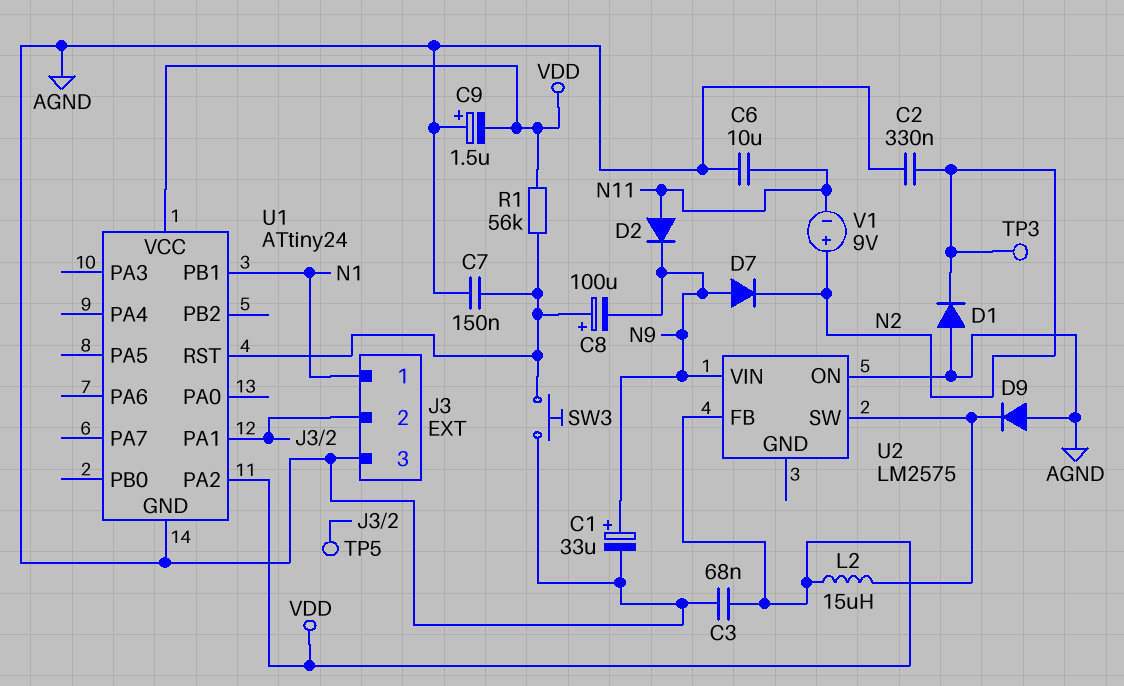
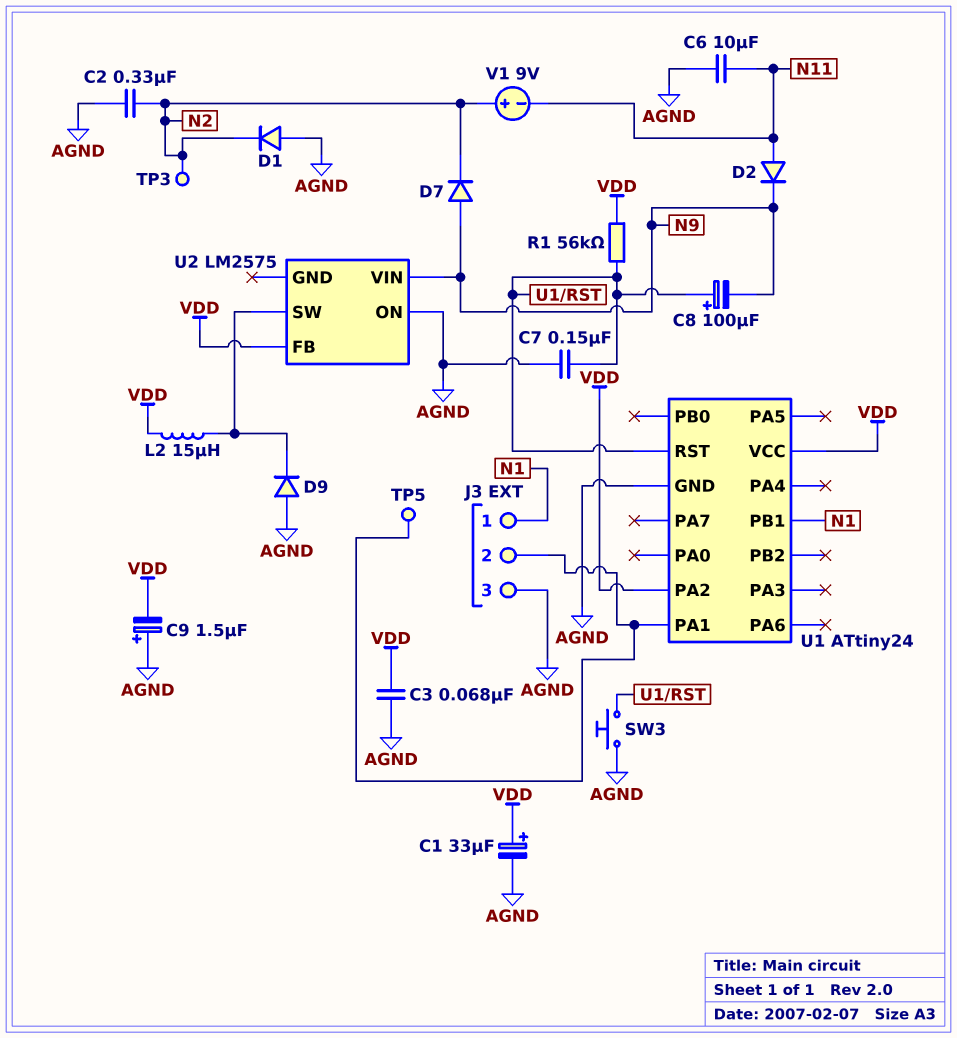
C1: 33uF (plus N9, minus AGND) -> 33uF (plus VDD, minus AGND)

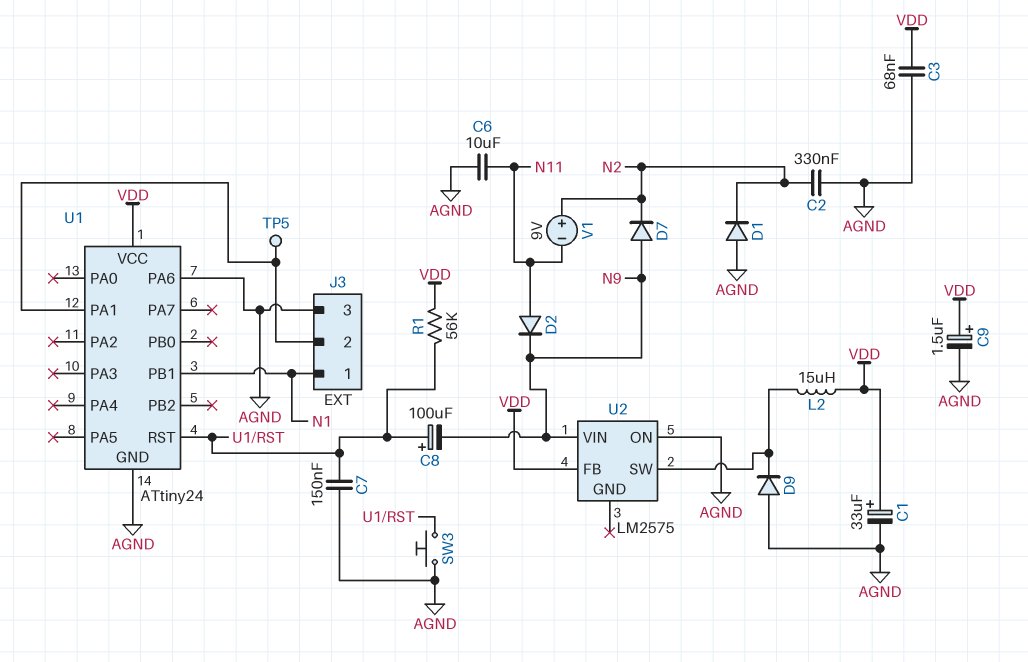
C9: 1.5uF (plus AGND, minus VDD) -> 1.5uF (plus VDD, minus AGND)
TP3: test point (N2) -> none
U1 pin PA2: VDD -> none
U1 pin PA6: none -> AGND

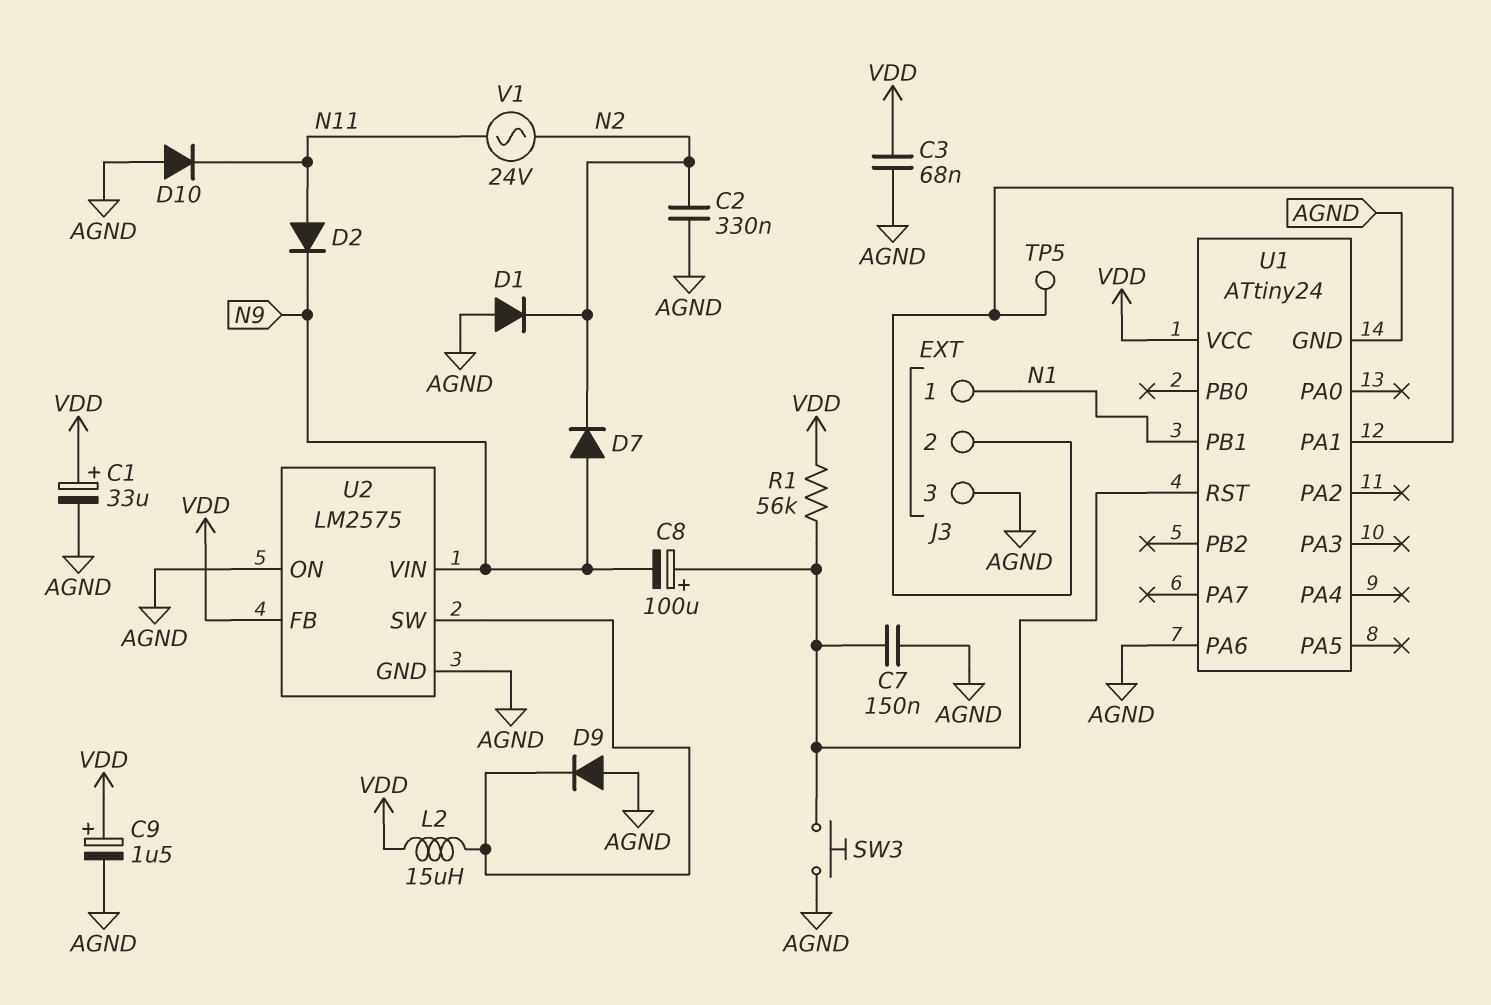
C6: 10uF (AGND, N11) -> none
D10: none -> diode (A AGND, K N11)
U2 pin GND: none -> AGND
V1: 9V (plus N2, minus N11) -> AC 24V (N2, N11)

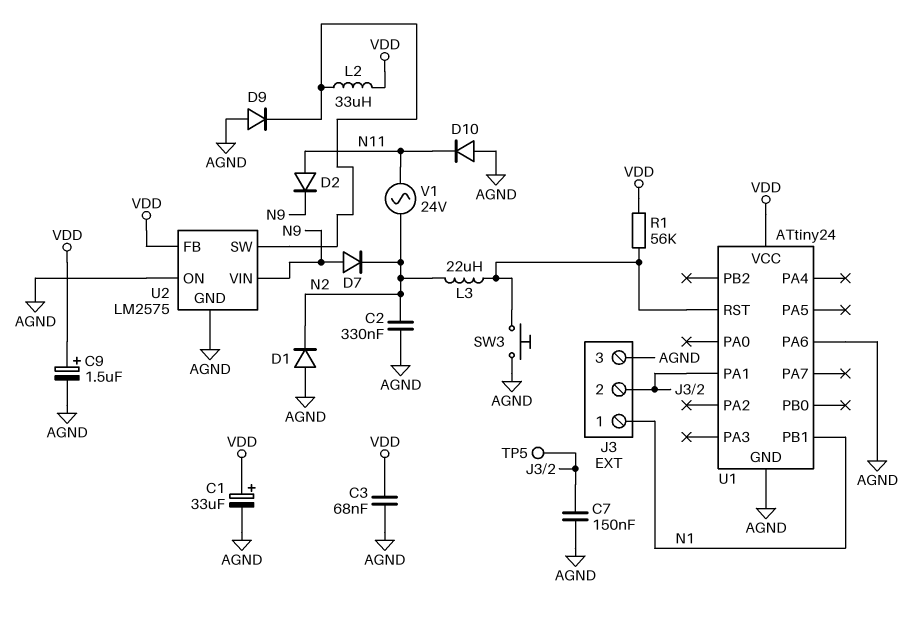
C7: 150nF (AGND, U1/RST) -> 150nF (AGND, J3/2)
C8: 100uF (plus U1/RST, minus N9) -> none
L2: 15uH (U2/SW, VDD) -> 33uH (U2/SW, VDD)
L3: none -> 22uH (N2, U1/RST)

